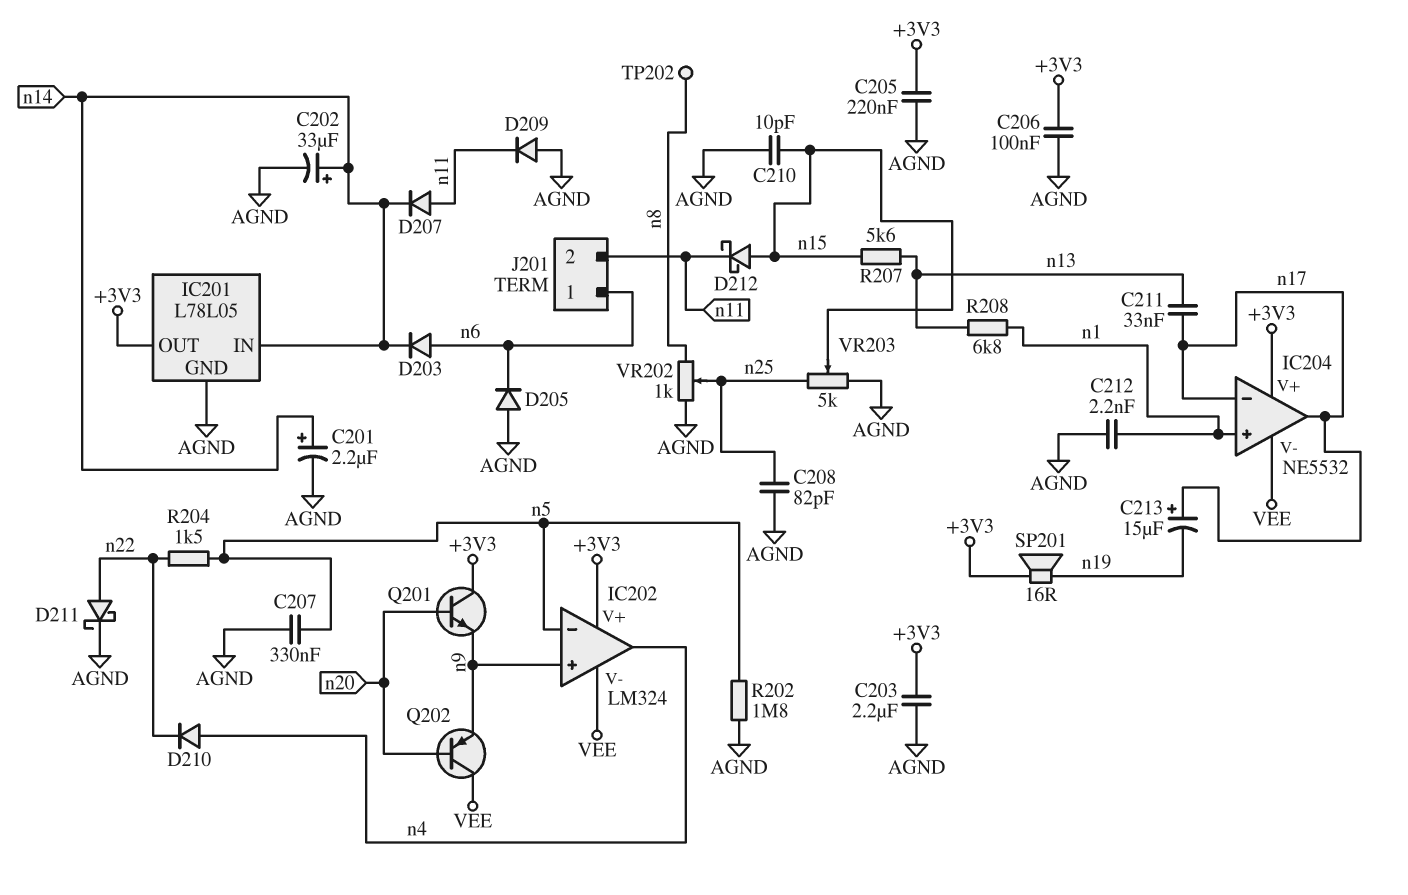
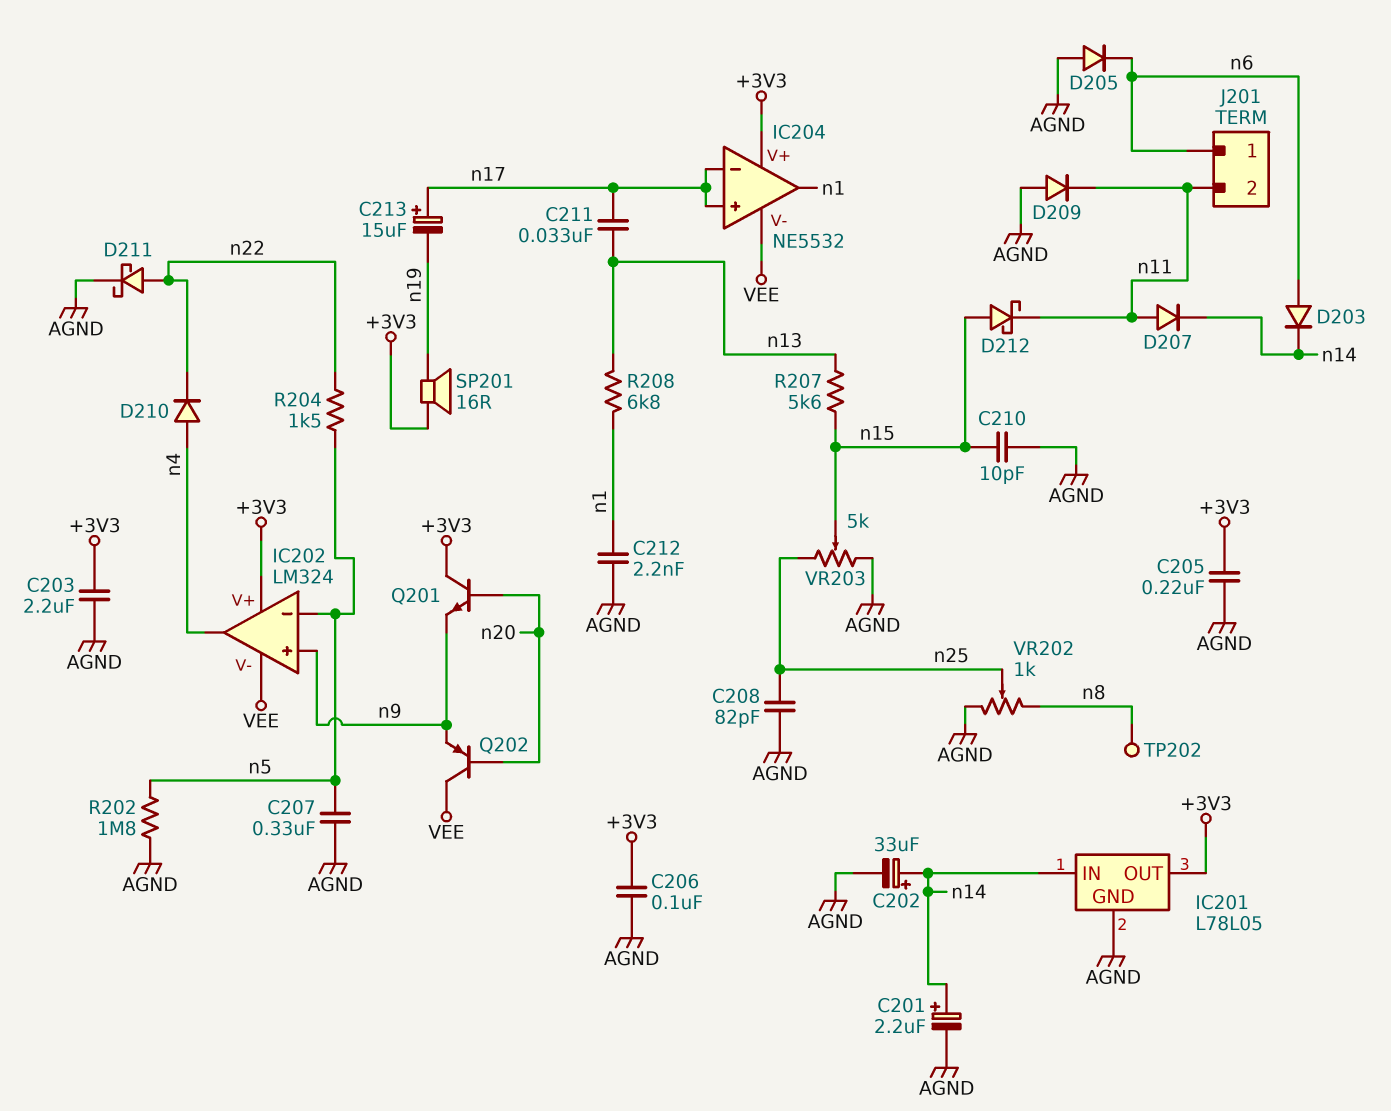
IC204 pin in+: n1 -> n17
IC204 pin out: n17 -> n1

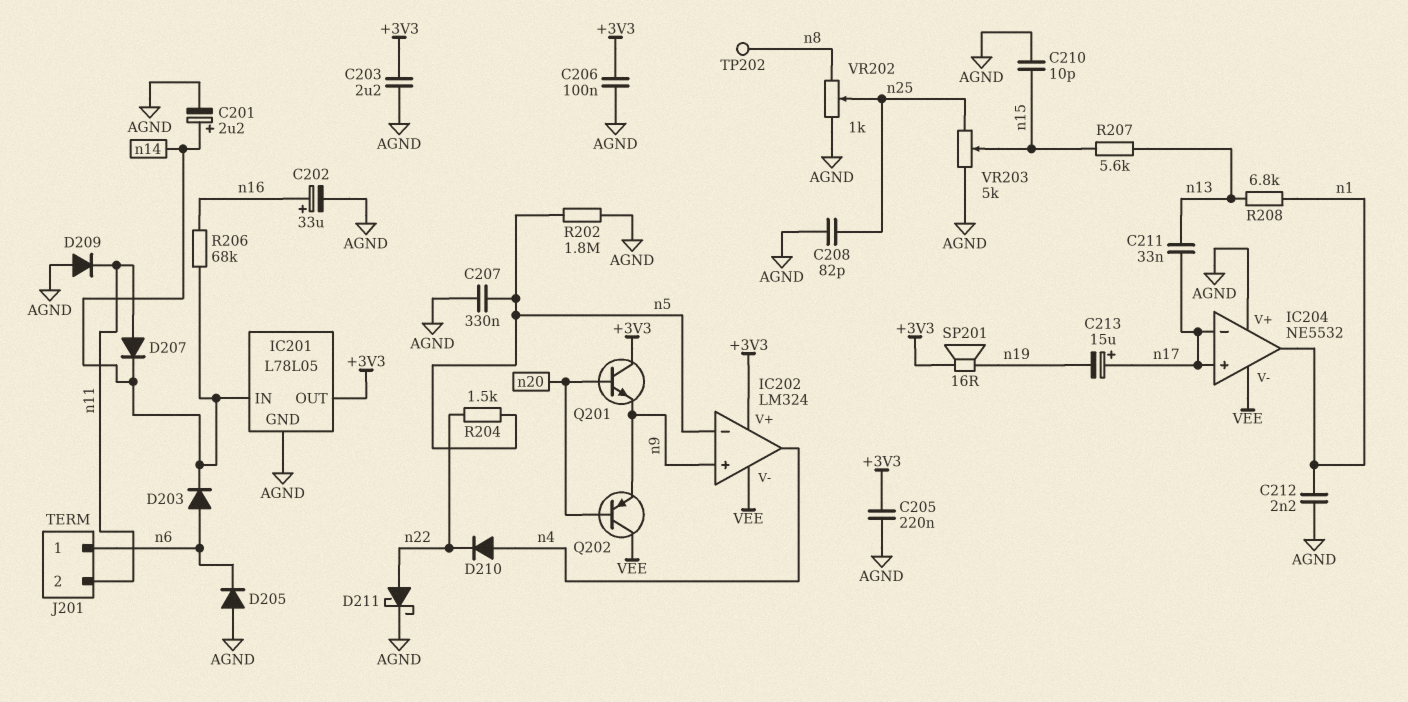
C202: 33uF (plus n14, minus AGND) -> 33uF (plus n16, minus AGND)
D212: schottky (A n15, K n11) -> none
IC204 pin V+: +3V3 -> AGND
R206: none -> 68k (n14, n16)

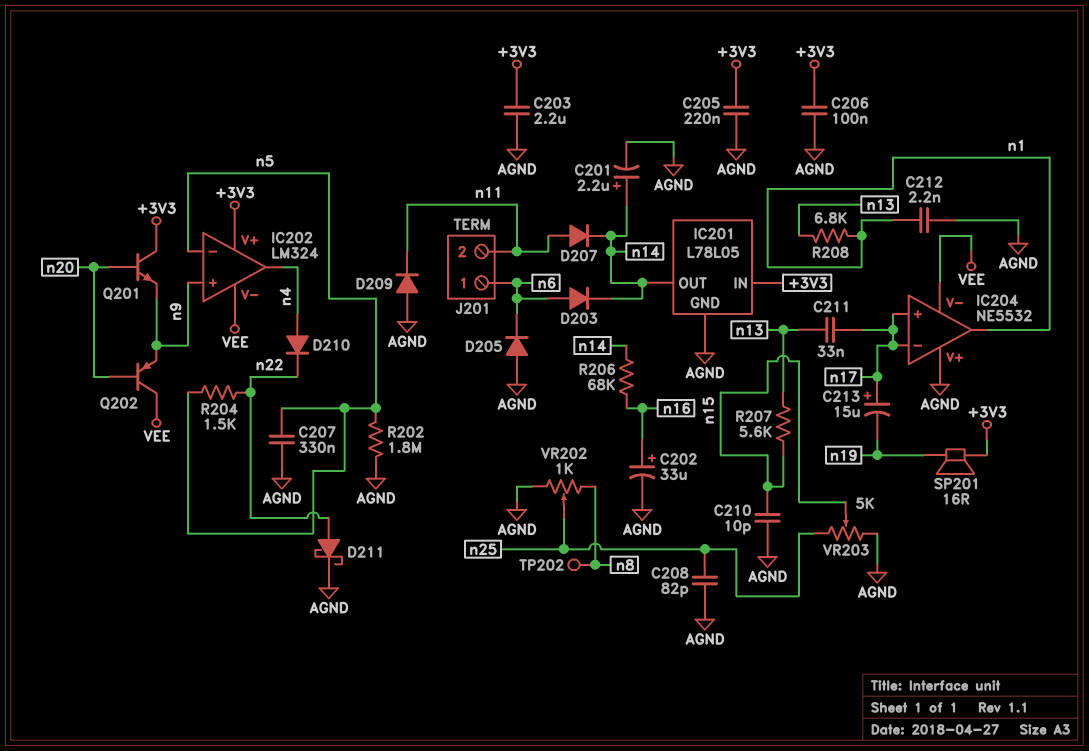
IC201 pin IN: n14 -> +3V3
IC201 pin OUT: +3V3 -> n14

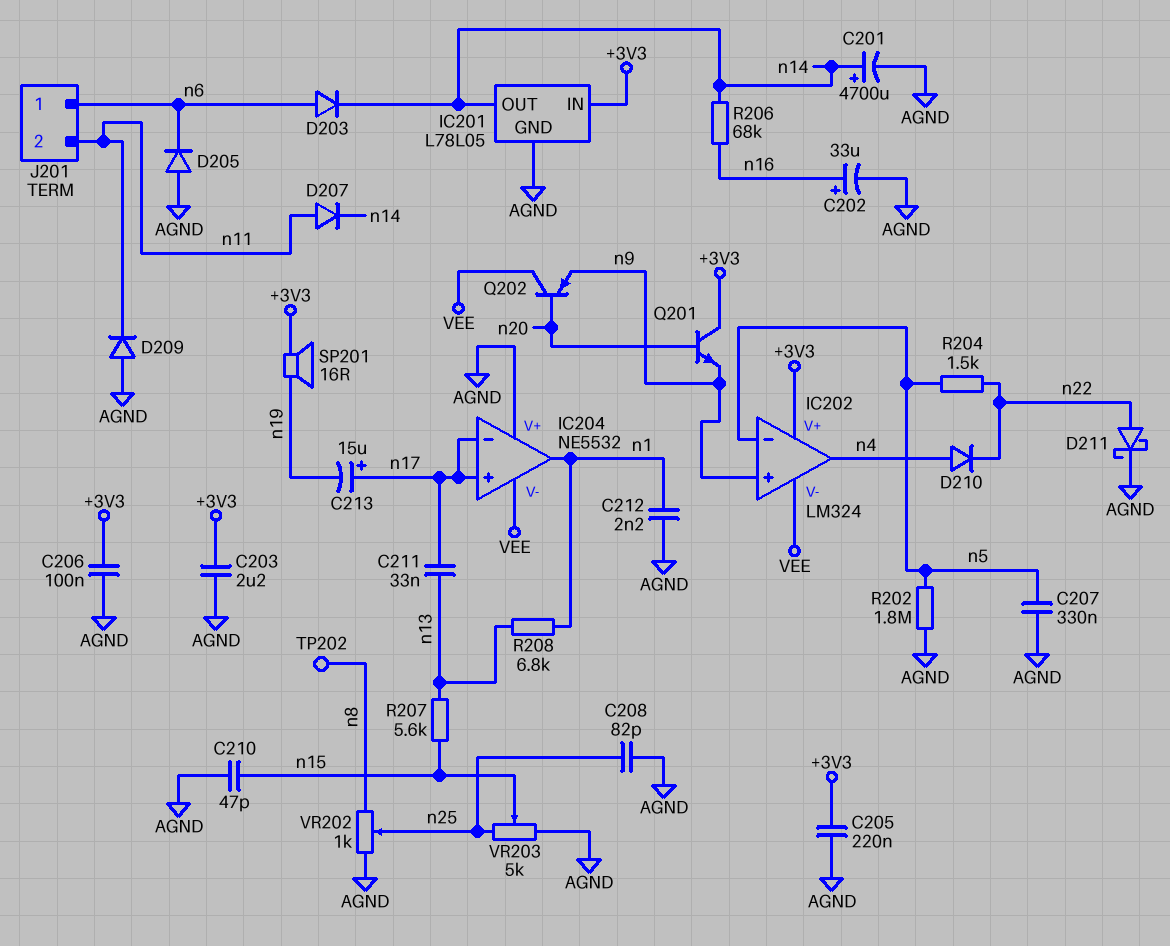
C201: 2.2uF (plus n14, minus AGND) -> 4700uF (plus n14, minus AGND)
C210: 10pF (AGND, n15) -> 47pF (AGND, n15)

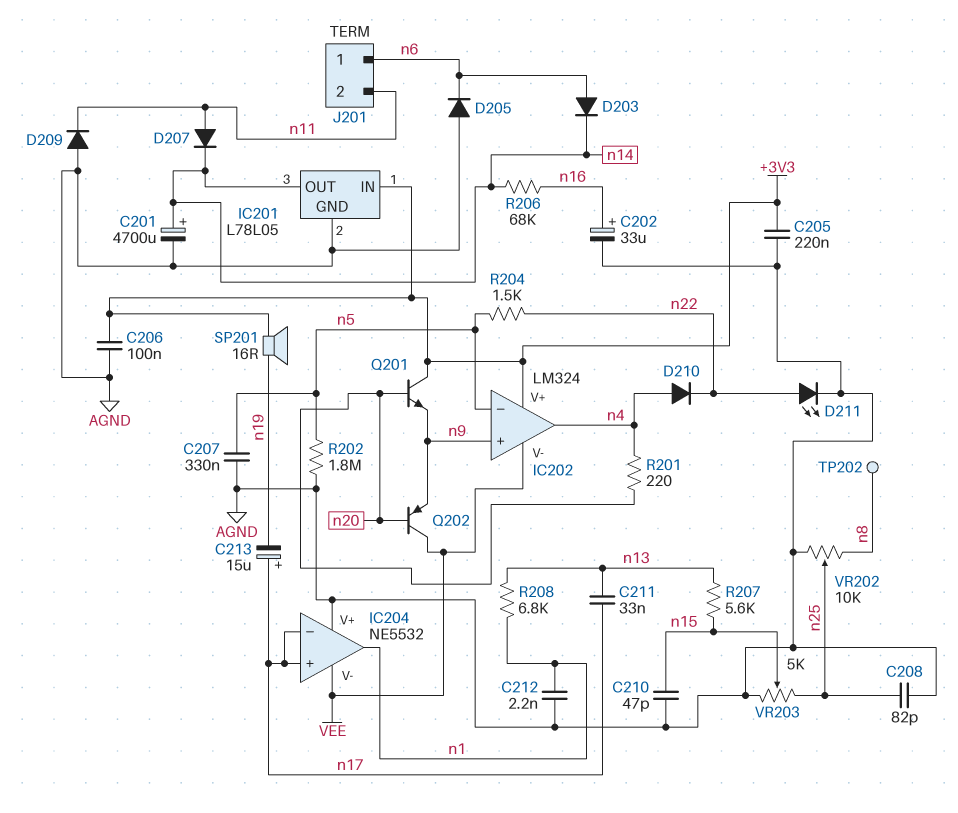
C203: 2.2uF (+3V3, AGND) -> none
D211: schottky (A n22, K AGND) -> LED (A n22, K AGND)
R201: none -> 220 (n4, n20)
VR202: 1k (AGND, n8, wiper n25) -> 10k (AGND, n8, wiper n25)

